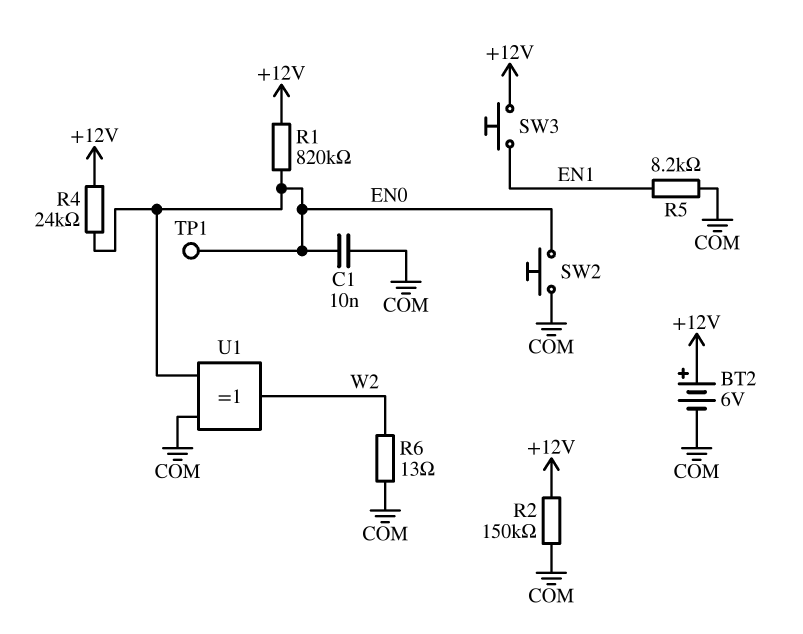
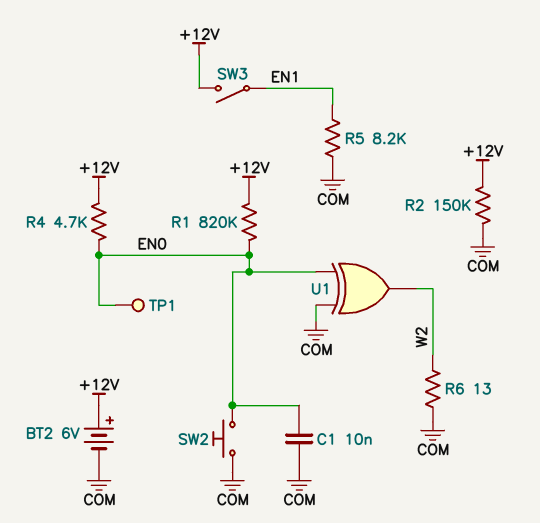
R4: 24k (+12V, EN0) -> 4.7k (+12V, EN0)
SW3: button (+12V, EN1) -> switch (+12V, EN1)

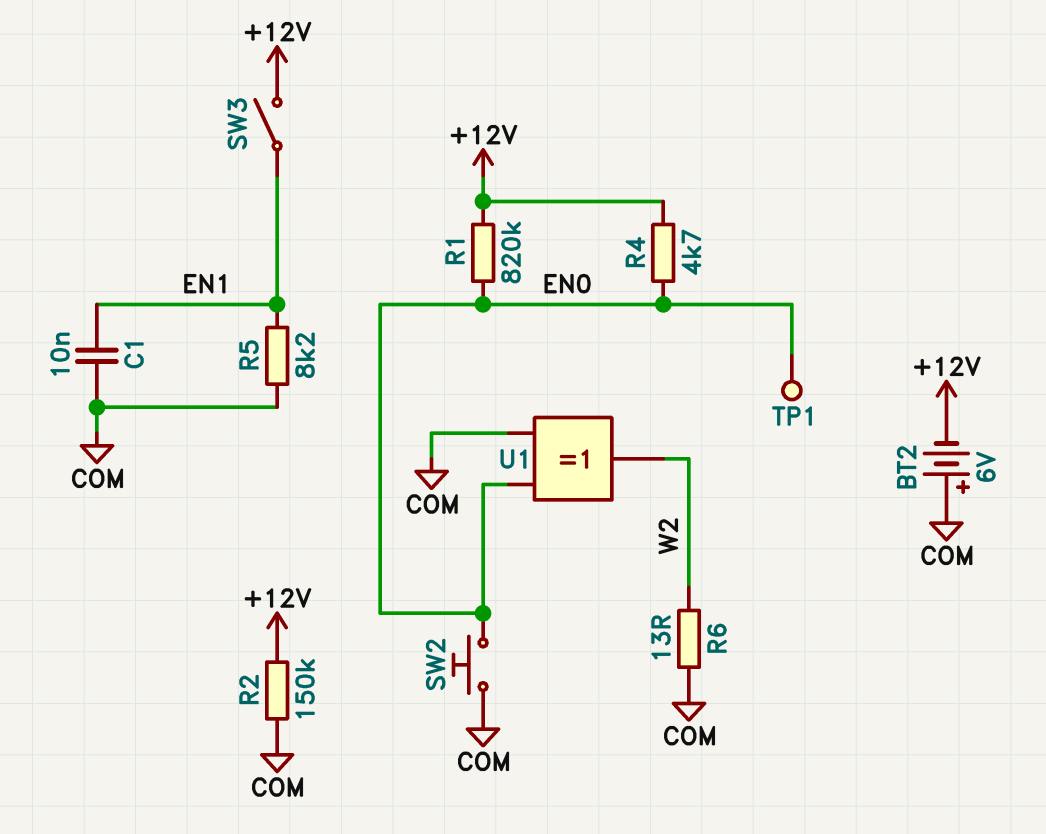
BT2: 6V (plus +12V, minus COM) -> 6V (plus COM, minus +12V)
C1: 10nF (COM, EN0) -> 10nF (COM, EN1)

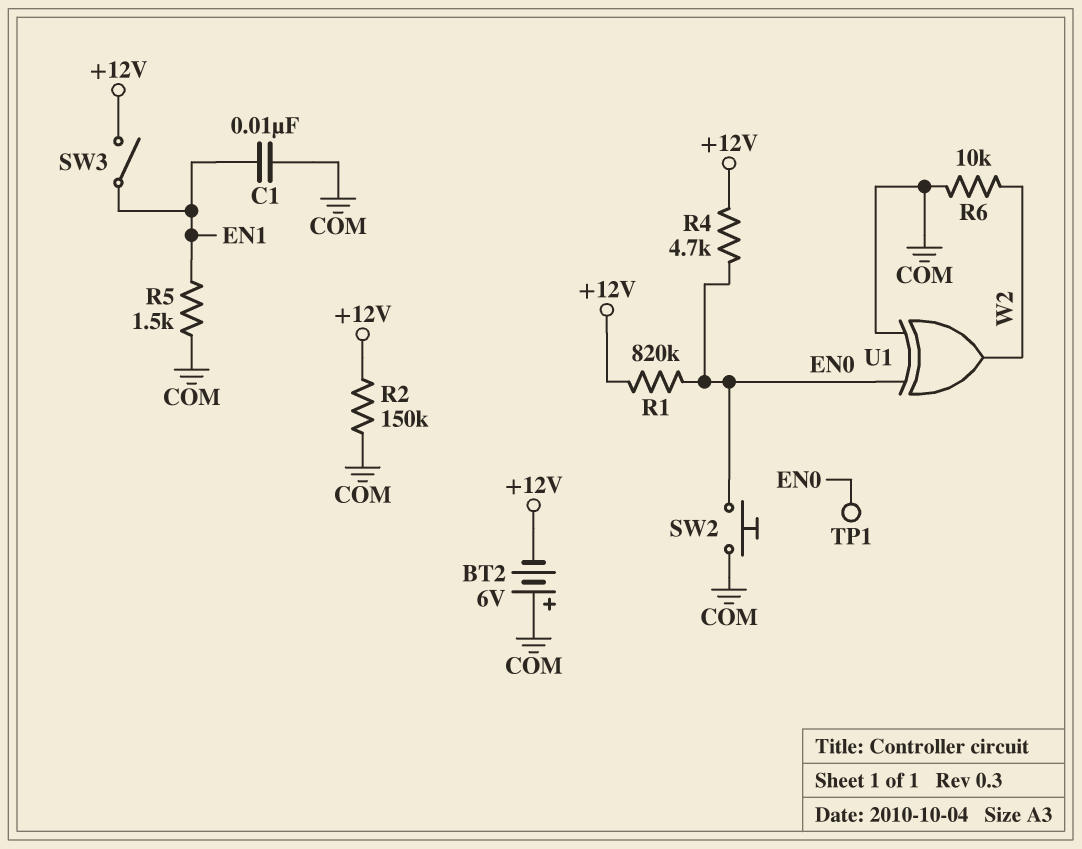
R5: 8.2k (COM, EN1) -> 1.5k (COM, EN1)
R6: 13 (COM, W2) -> 10k (COM, W2)

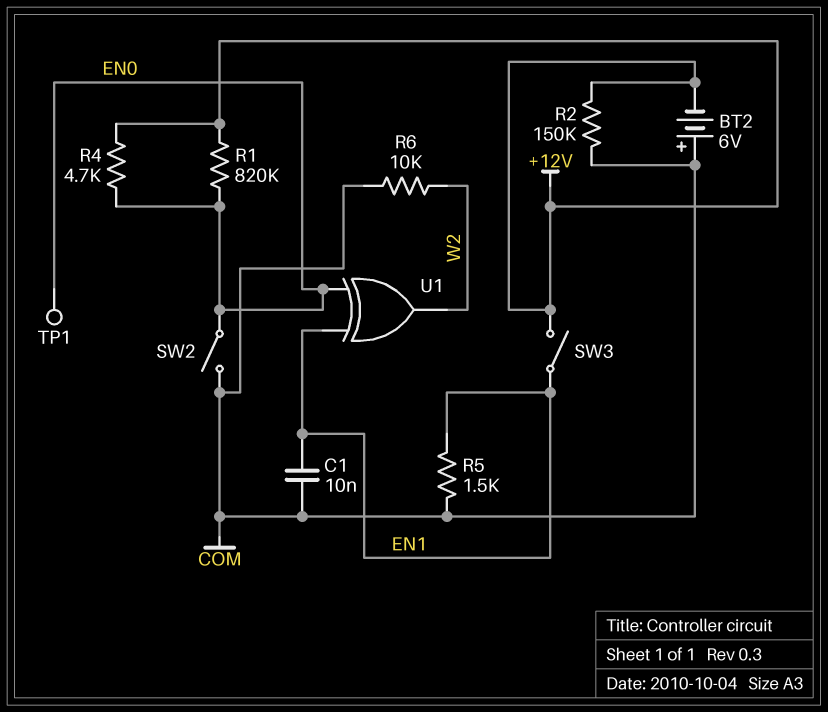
SW2: button (COM, EN0) -> switch (COM, EN0)
U1: XOR (in COM, in EN0, out W2) -> XOR (in EN0, in EN1, out W2)

